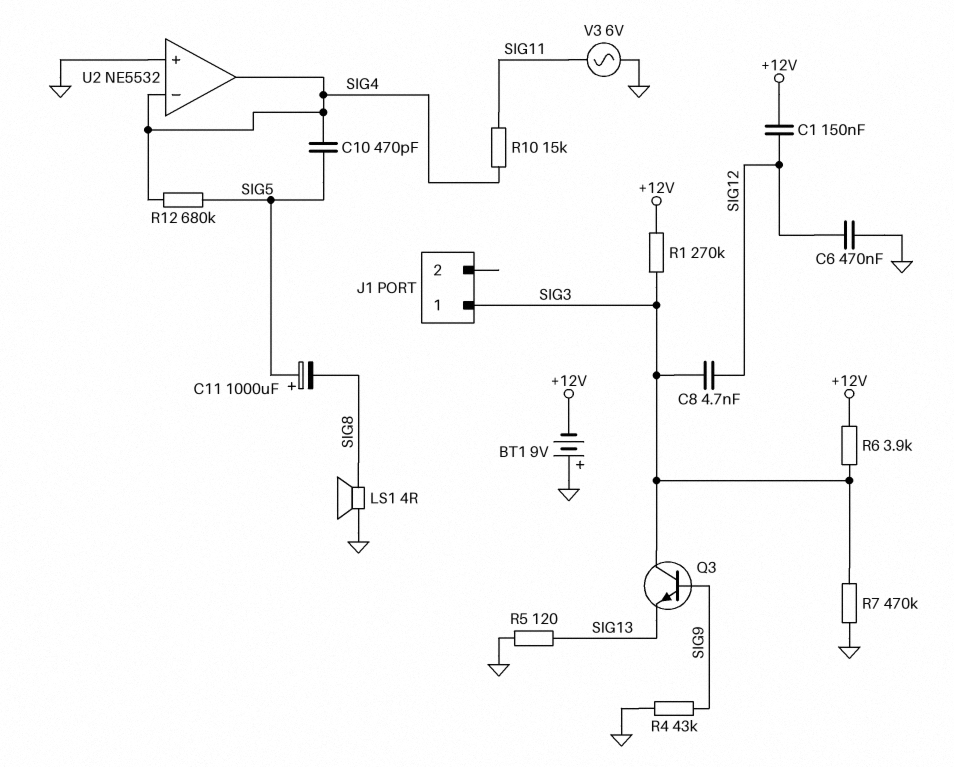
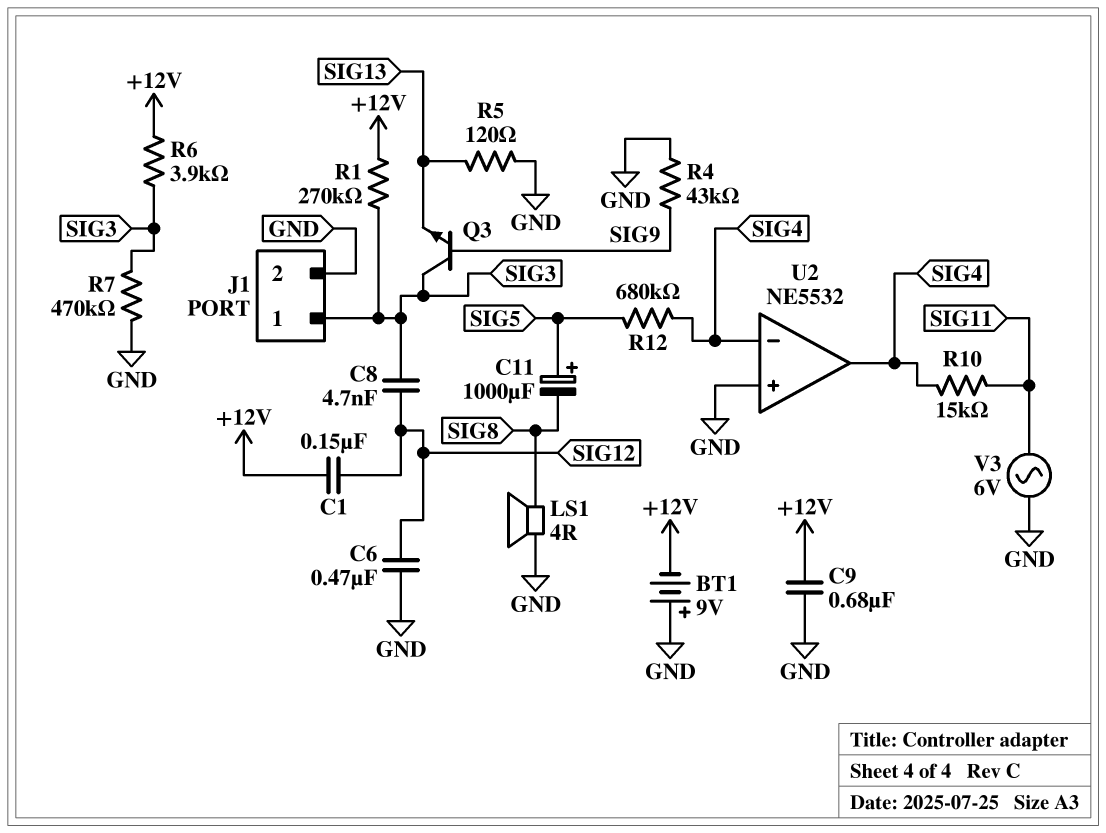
C9: none -> 680nF (+12V, GND)
C10: 470pF (SIG4, SIG5) -> none
J1 pin 2: none -> GND

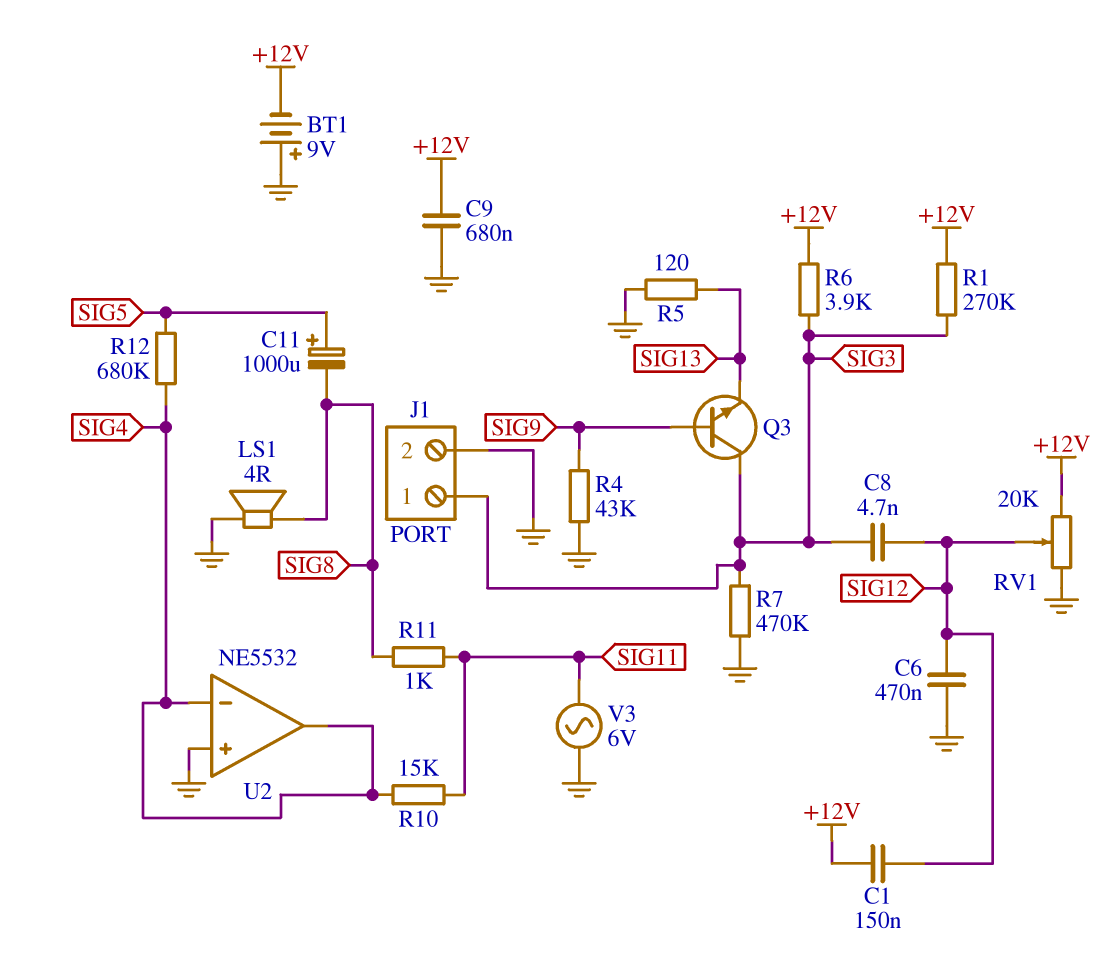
R11: none -> 1k (SIG8, SIG11)
RV1: none -> 20k (+12V, GND, wiper SIG12)

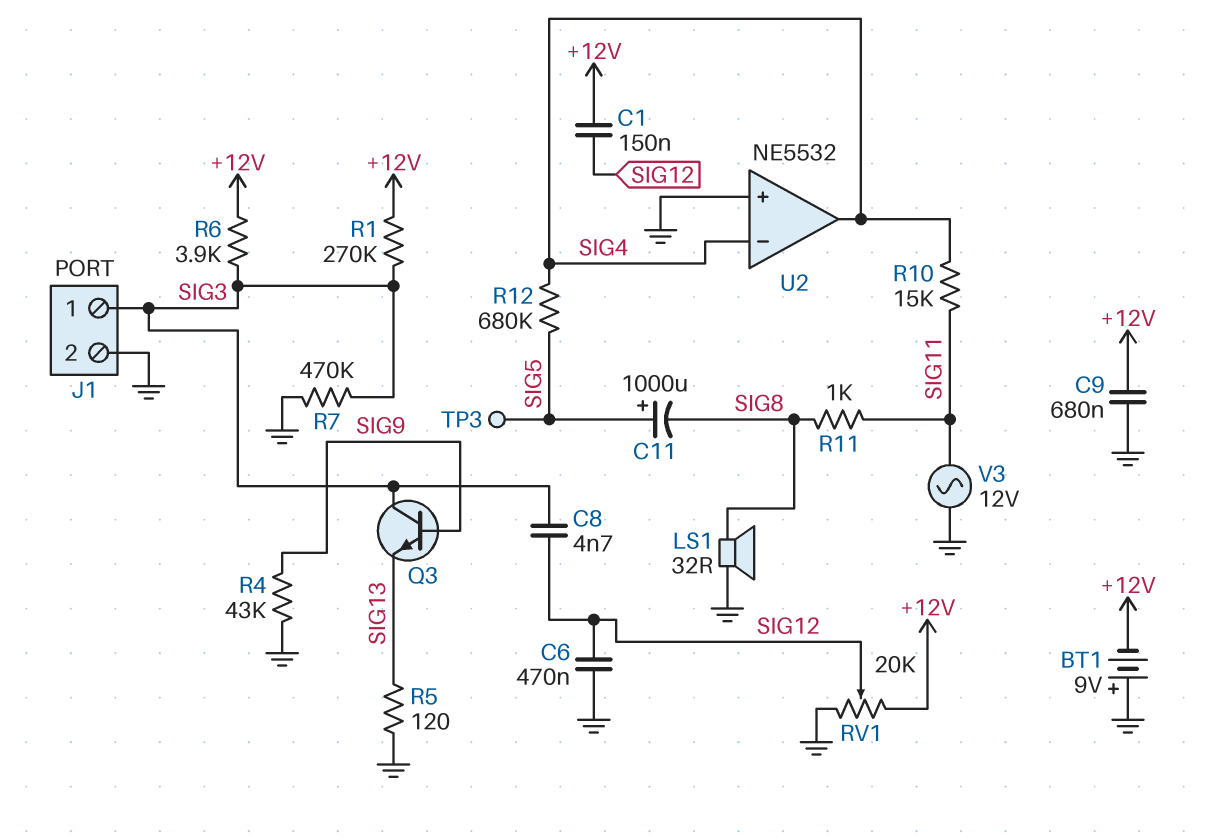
LS1: speaker 4R (GND, SIG8) -> speaker 32R (GND, SIG8)
TP3: none -> test point (SIG5)
V3: AC 6V (GND, SIG11) -> AC 12V (GND, SIG11)

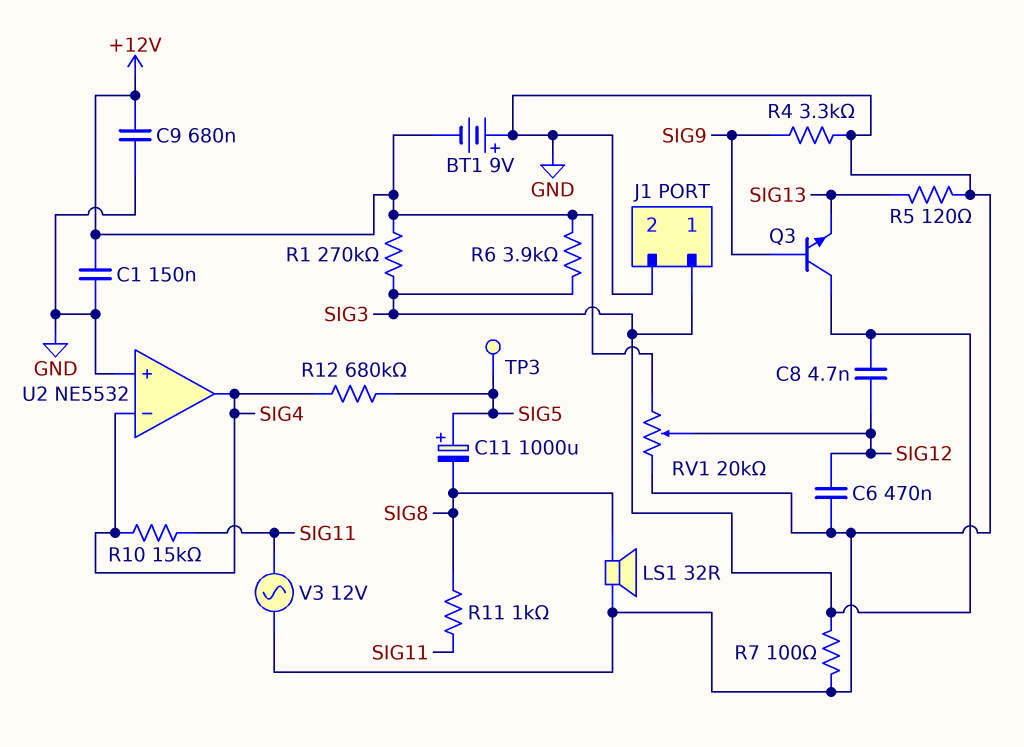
C1: 150nF (+12V, SIG12) -> 150nF (+12V, GND)
R4: 43k (GND, SIG9) -> 3.3k (GND, SIG9)
R7: 470k (GND, SIG3) -> 100 (GND, SIG3)

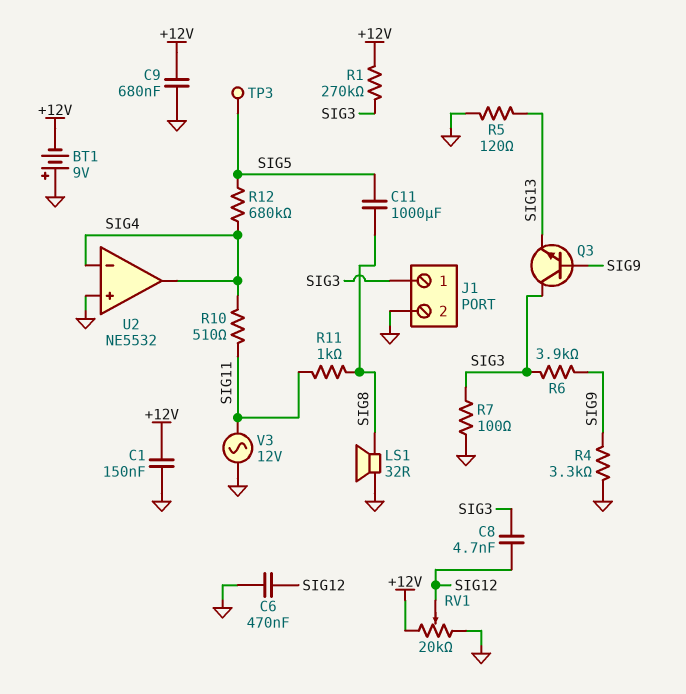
C11: 1000uF (plus SIG5, minus SIG8) -> 1000uF (SIG5, SIG8)
R6: 3.9k (+12V, SIG3) -> 3.9k (SIG3, SIG9)
R10: 15k (SIG4, SIG11) -> 510 (SIG4, SIG11)

